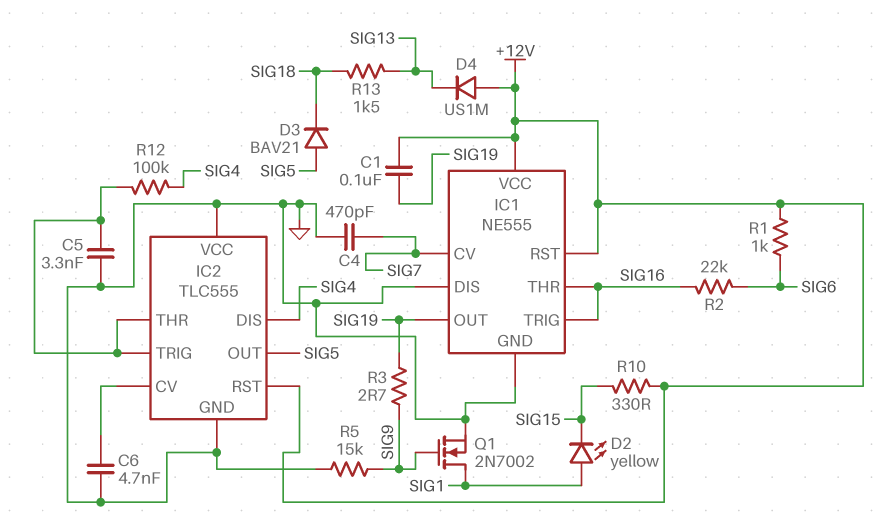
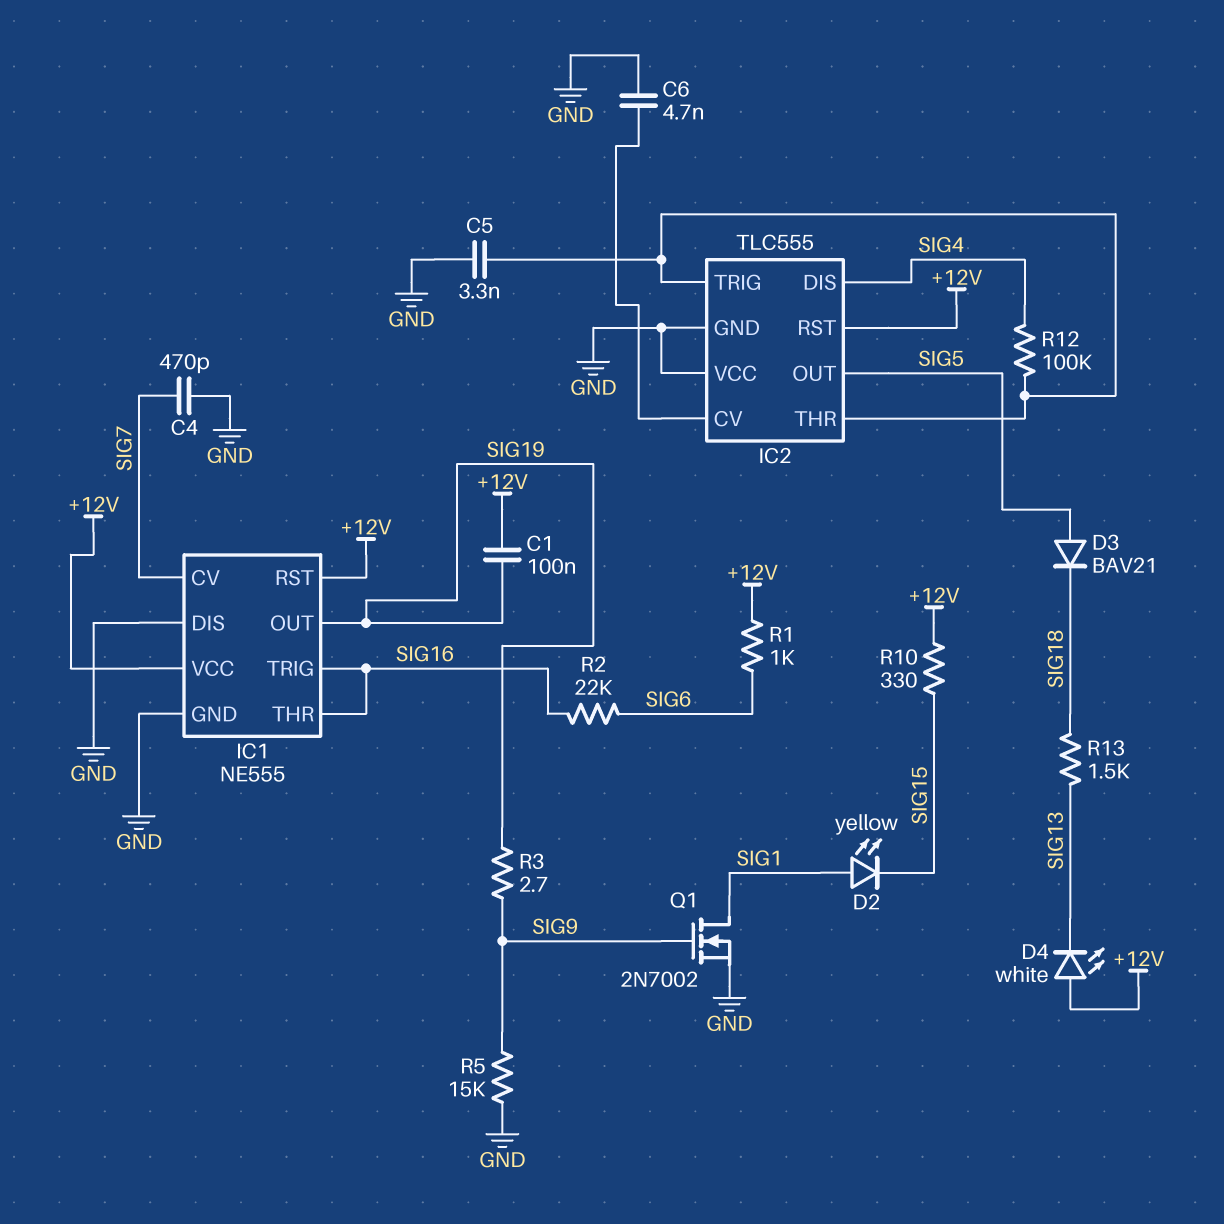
D4: diode US1M (A +12V, K SIG13) -> LED white (A +12V, K SIG13)

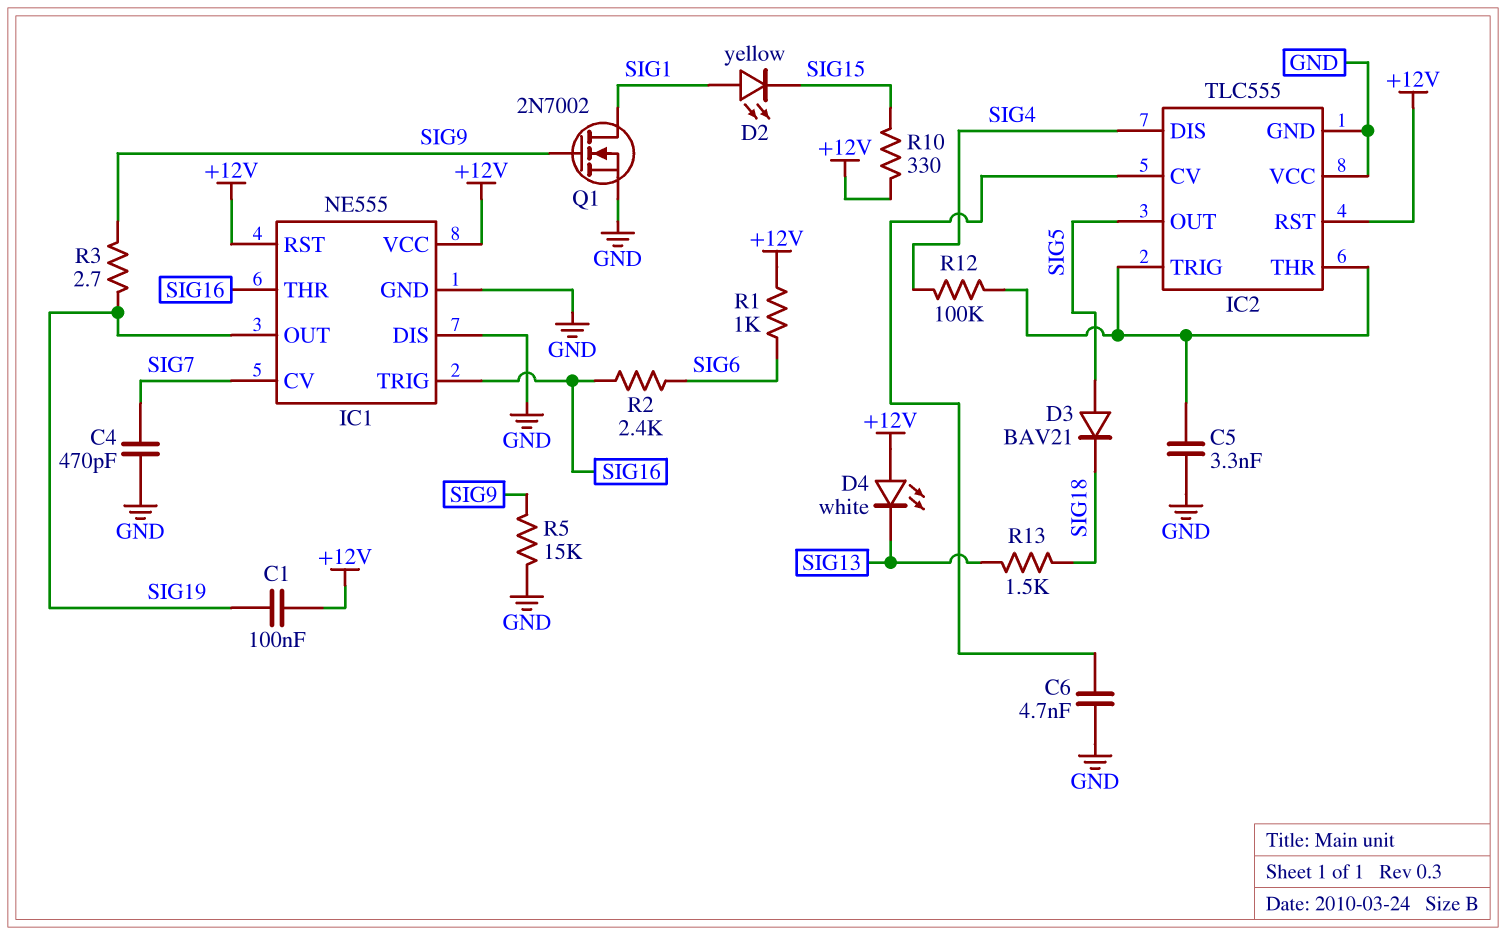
R2: 22k (SIG6, SIG16) -> 2.4k (SIG6, SIG16)

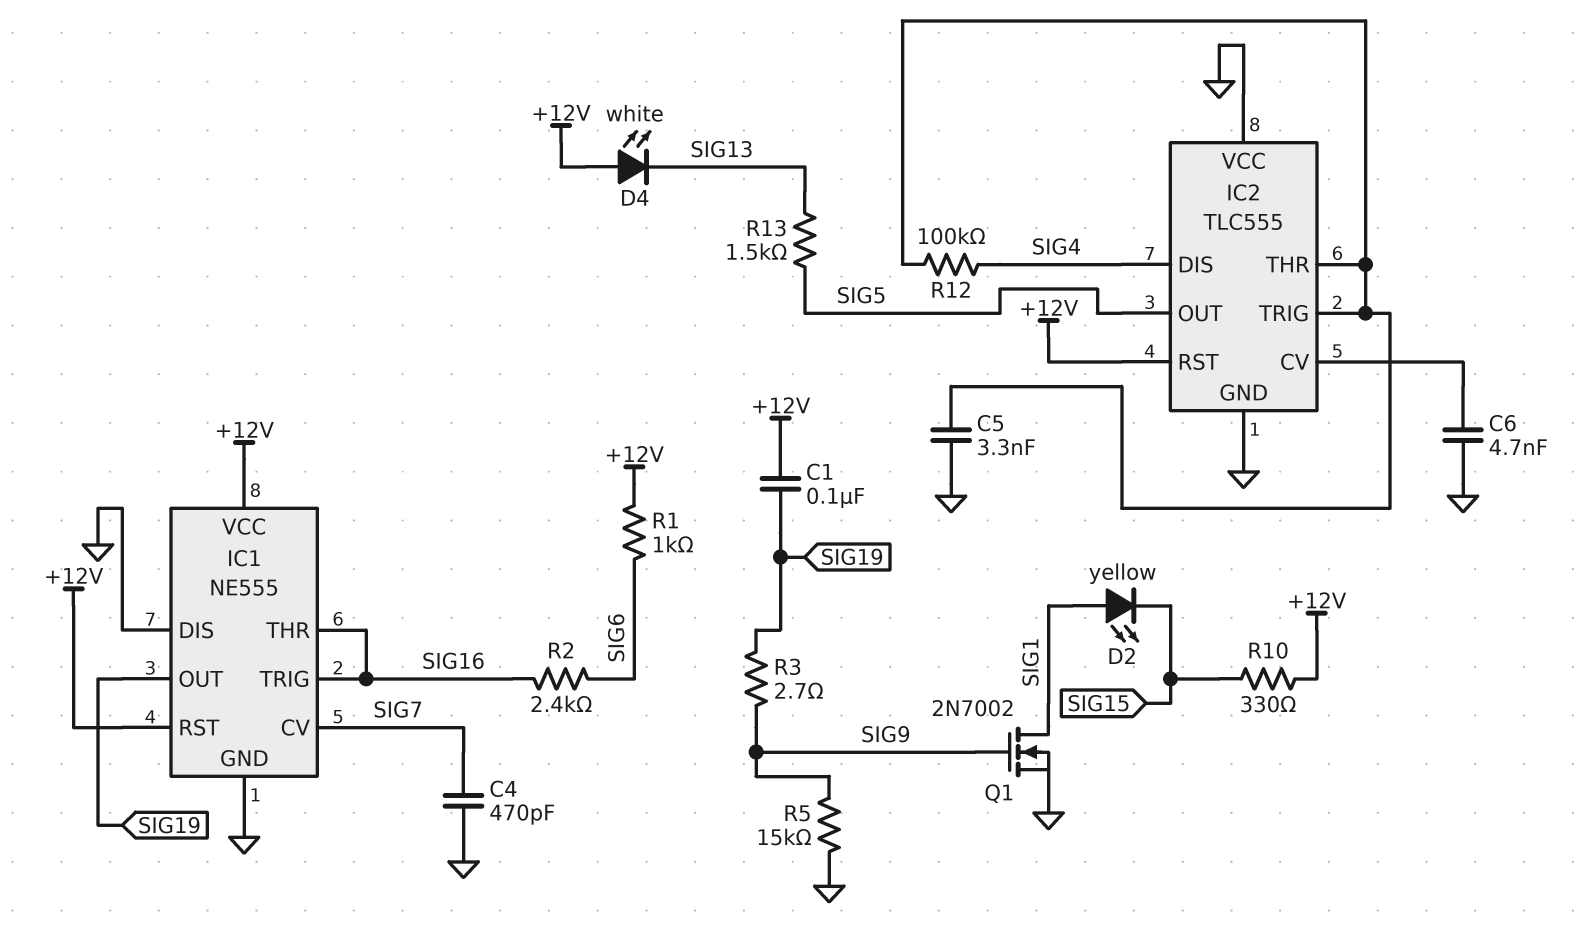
D3: diode BAV21 (A SIG5, K SIG18) -> none
R13: 1.5k (SIG13, SIG18) -> 1.5k (SIG5, SIG13)

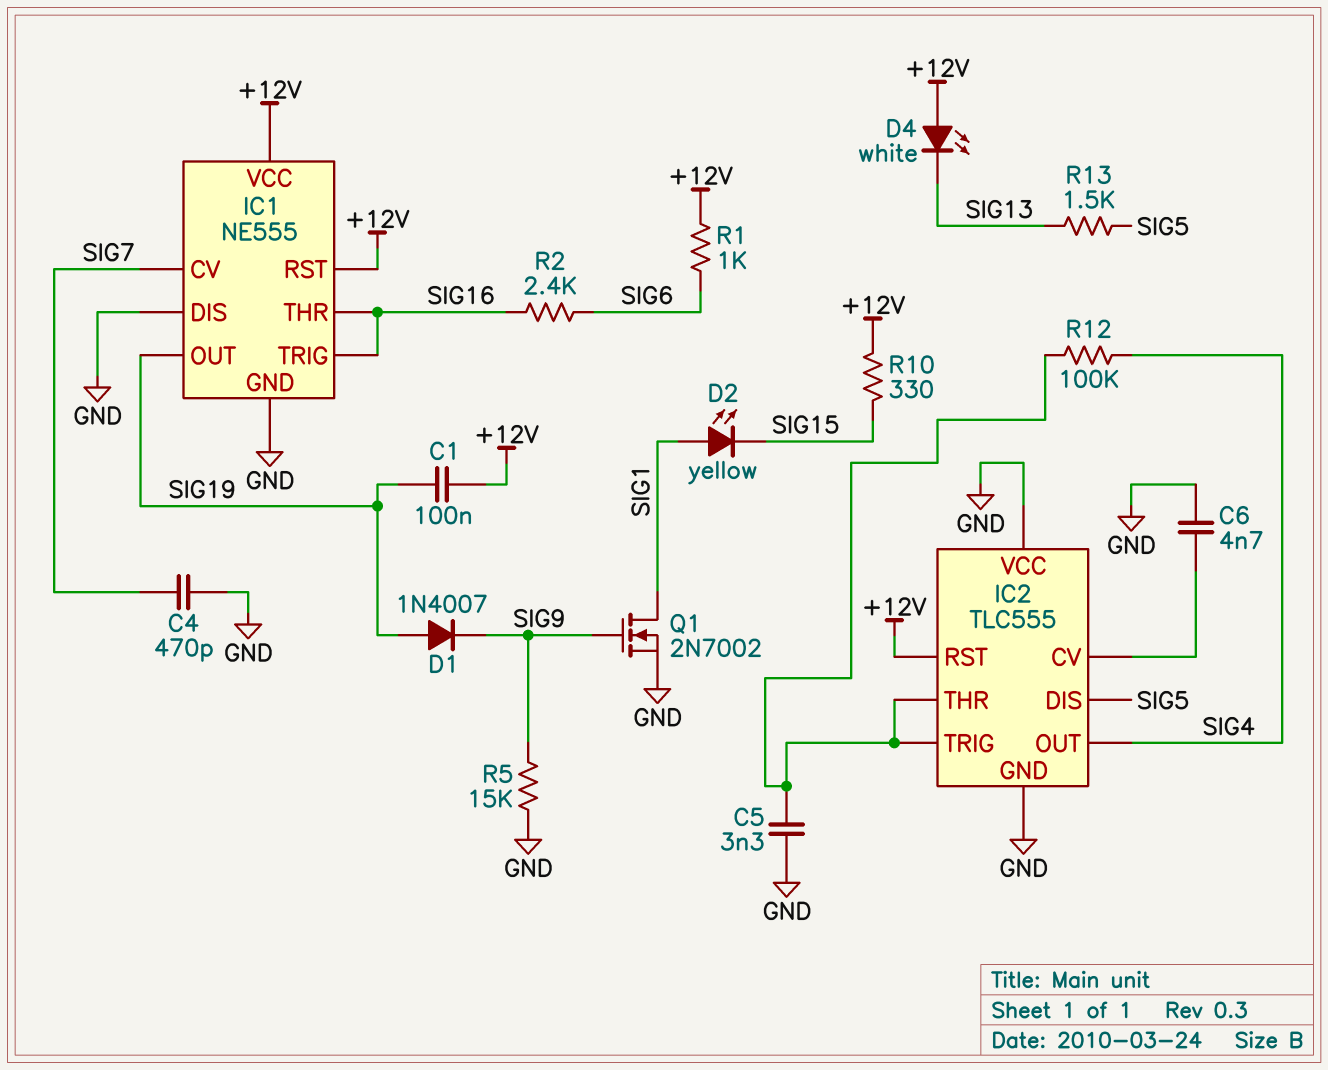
D1: none -> diode 1N4007 (A SIG19, K SIG9)
IC2 pin DIS: SIG4 -> SIG5
IC2 pin OUT: SIG5 -> SIG4
R3: 2.7 (SIG9, SIG19) -> none

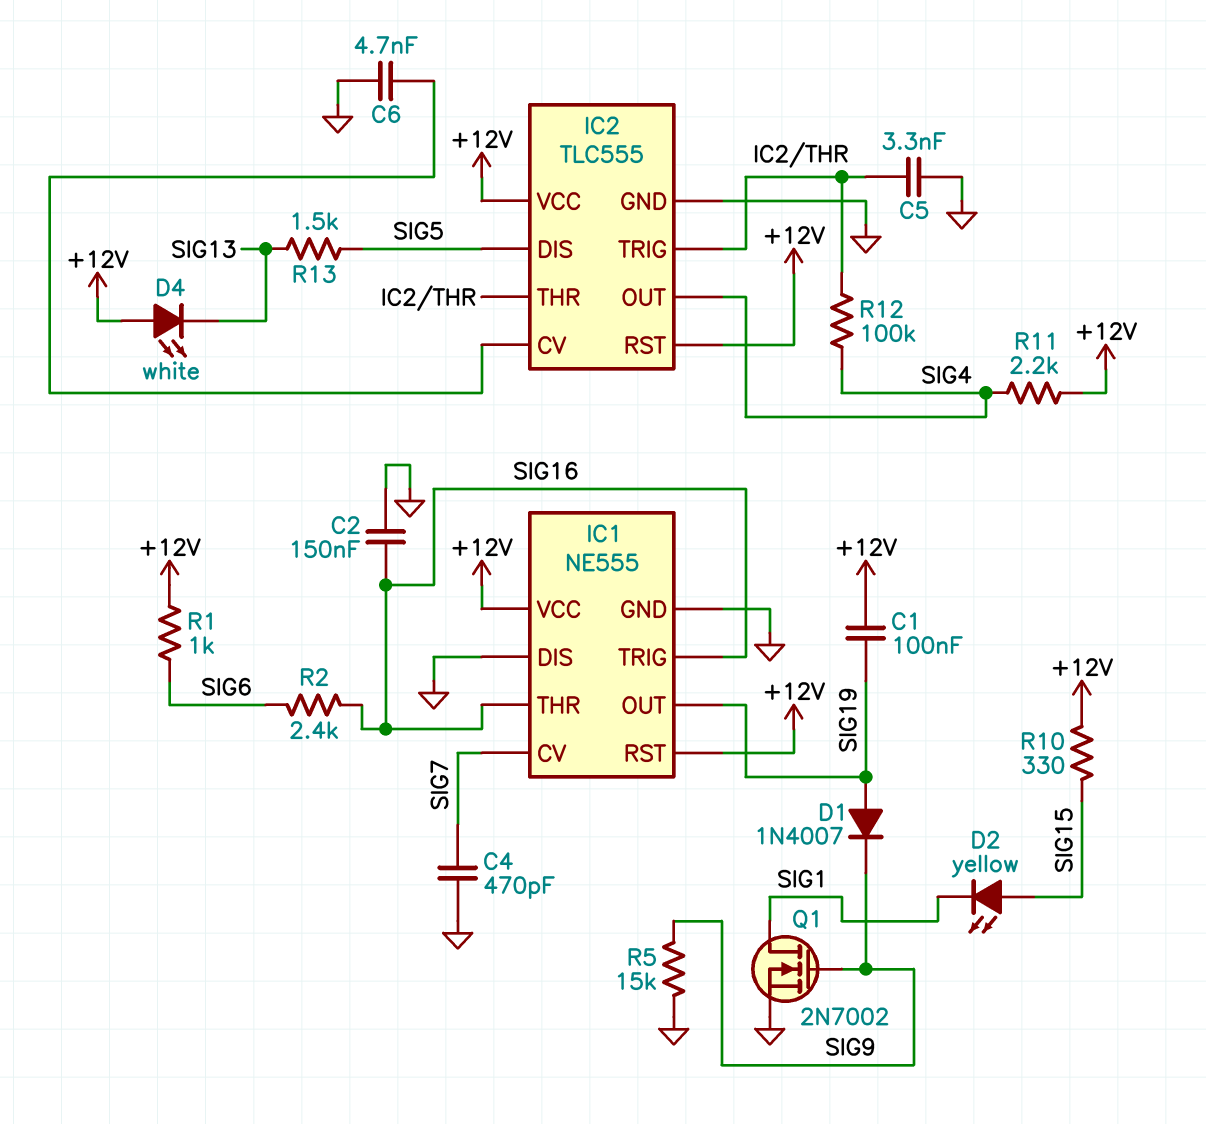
C2: none -> 150nF (GND, SIG16)
D2: LED yellow (A SIG1, K SIG15) -> LED yellow (A SIG15, K SIG1)
IC2 pin VCC: GND -> +12V
R11: none -> 2.2k (+12V, SIG4)

